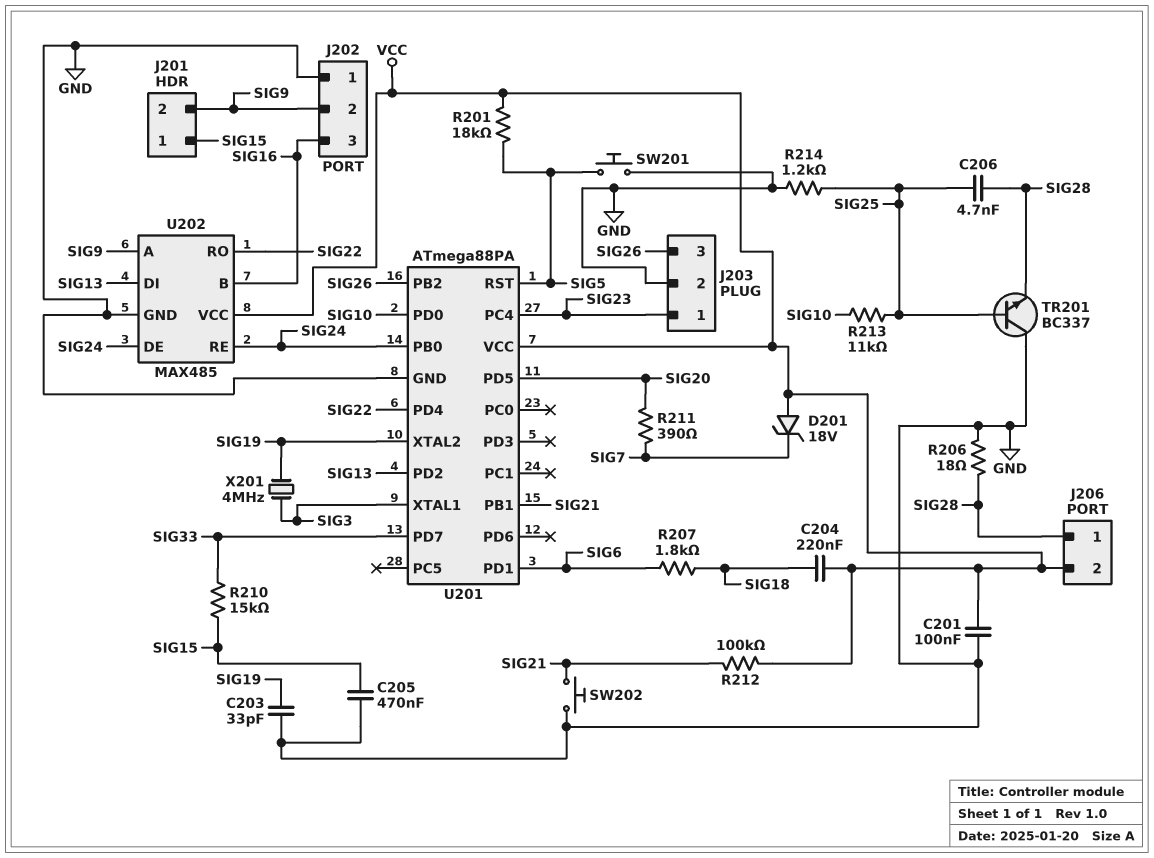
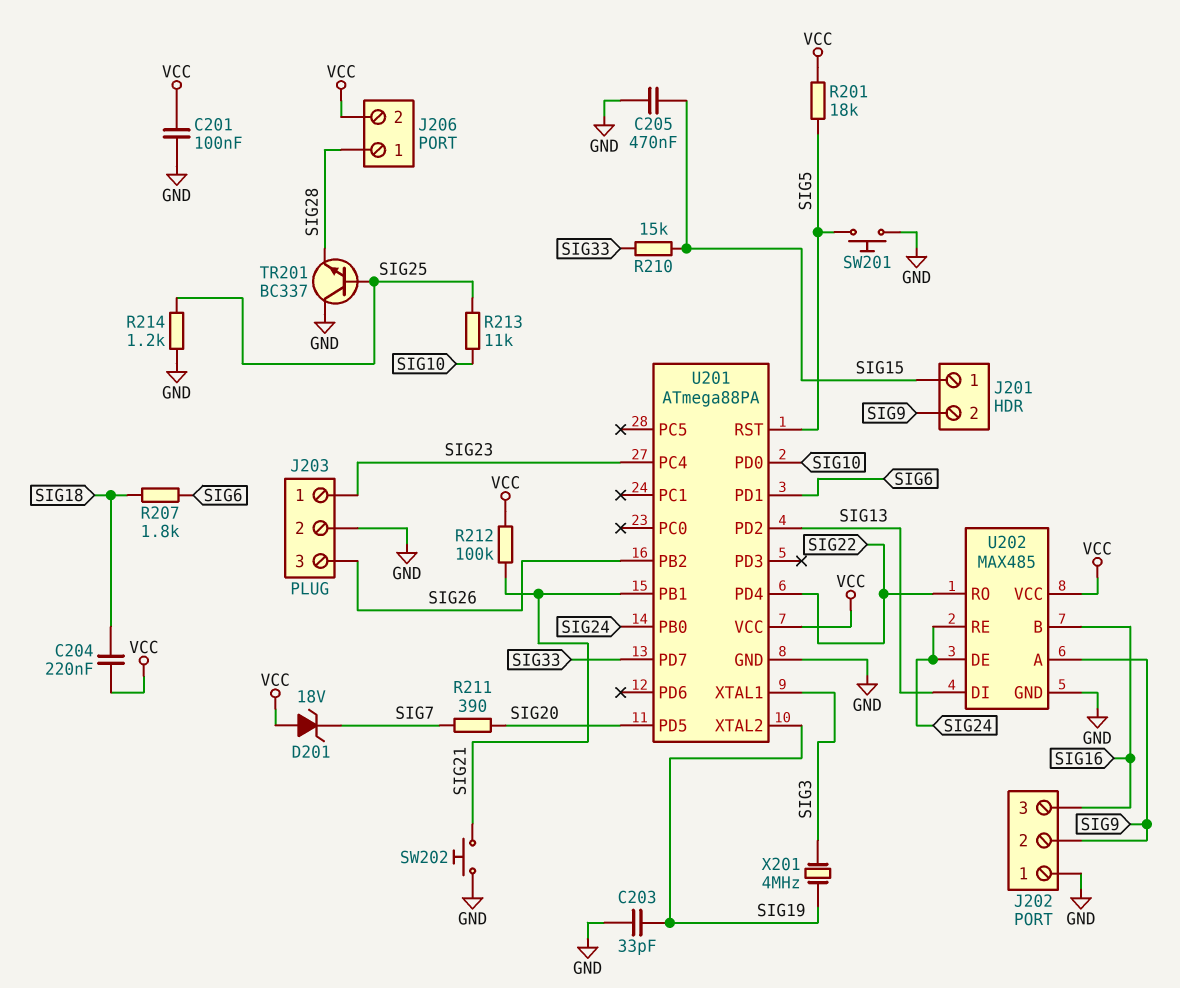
C206: 4.7nF (SIG25, SIG28) -> none
R206: 18 (GND, SIG28) -> none

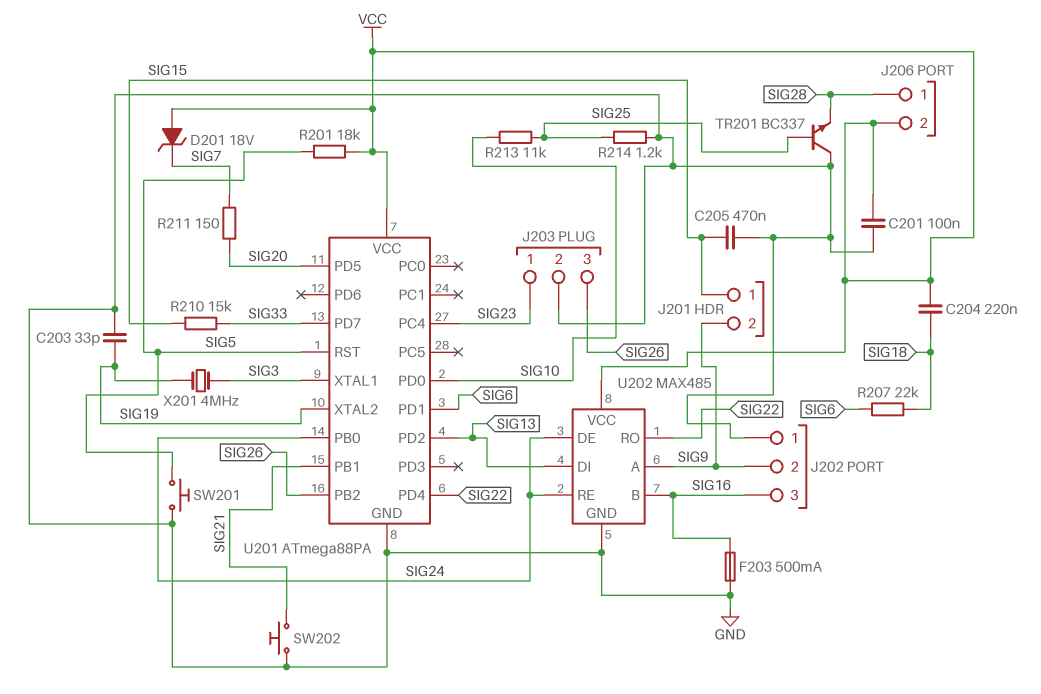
F203: none -> 500mA (GND, SIG16)
R207: 1.8k (SIG6, SIG18) -> 22k (SIG6, SIG18)
R211: 390 (SIG7, SIG20) -> 150 (SIG7, SIG20)
R212: 100k (SIG21, VCC) -> none

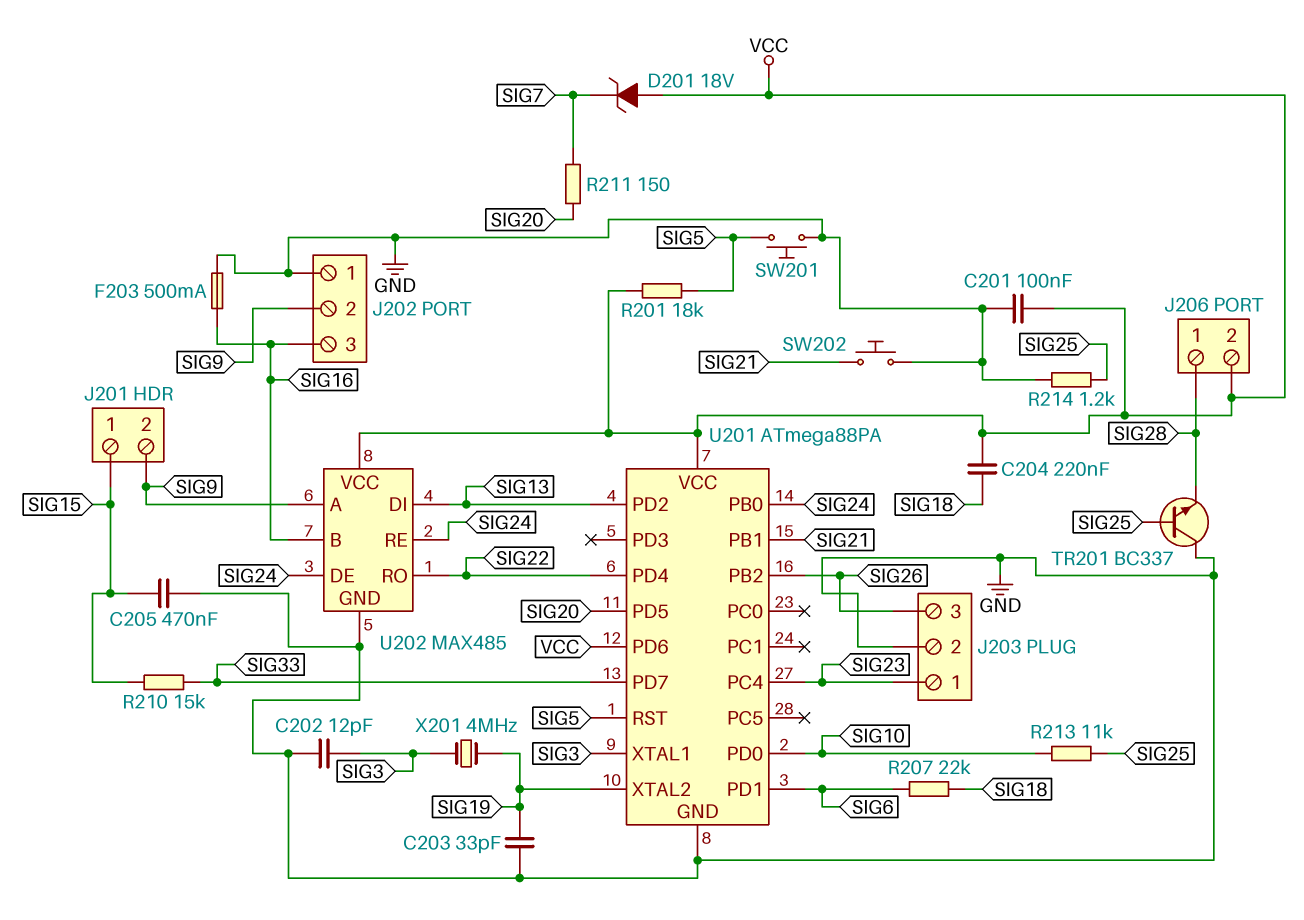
C202: none -> 12pF (GND, SIG3)
U201 pin PD6: none -> VCC

